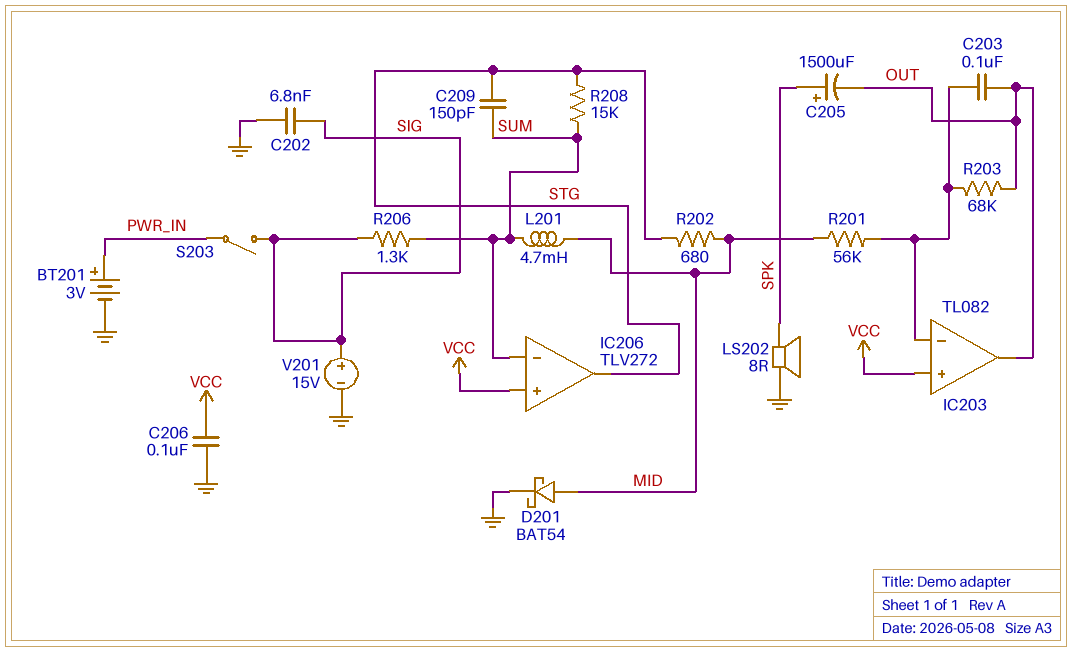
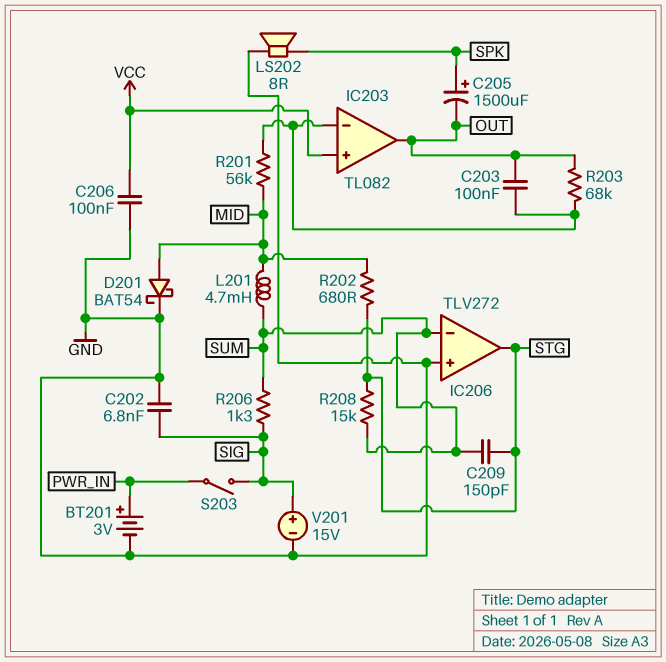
IC206 pin in+: VCC -> GND

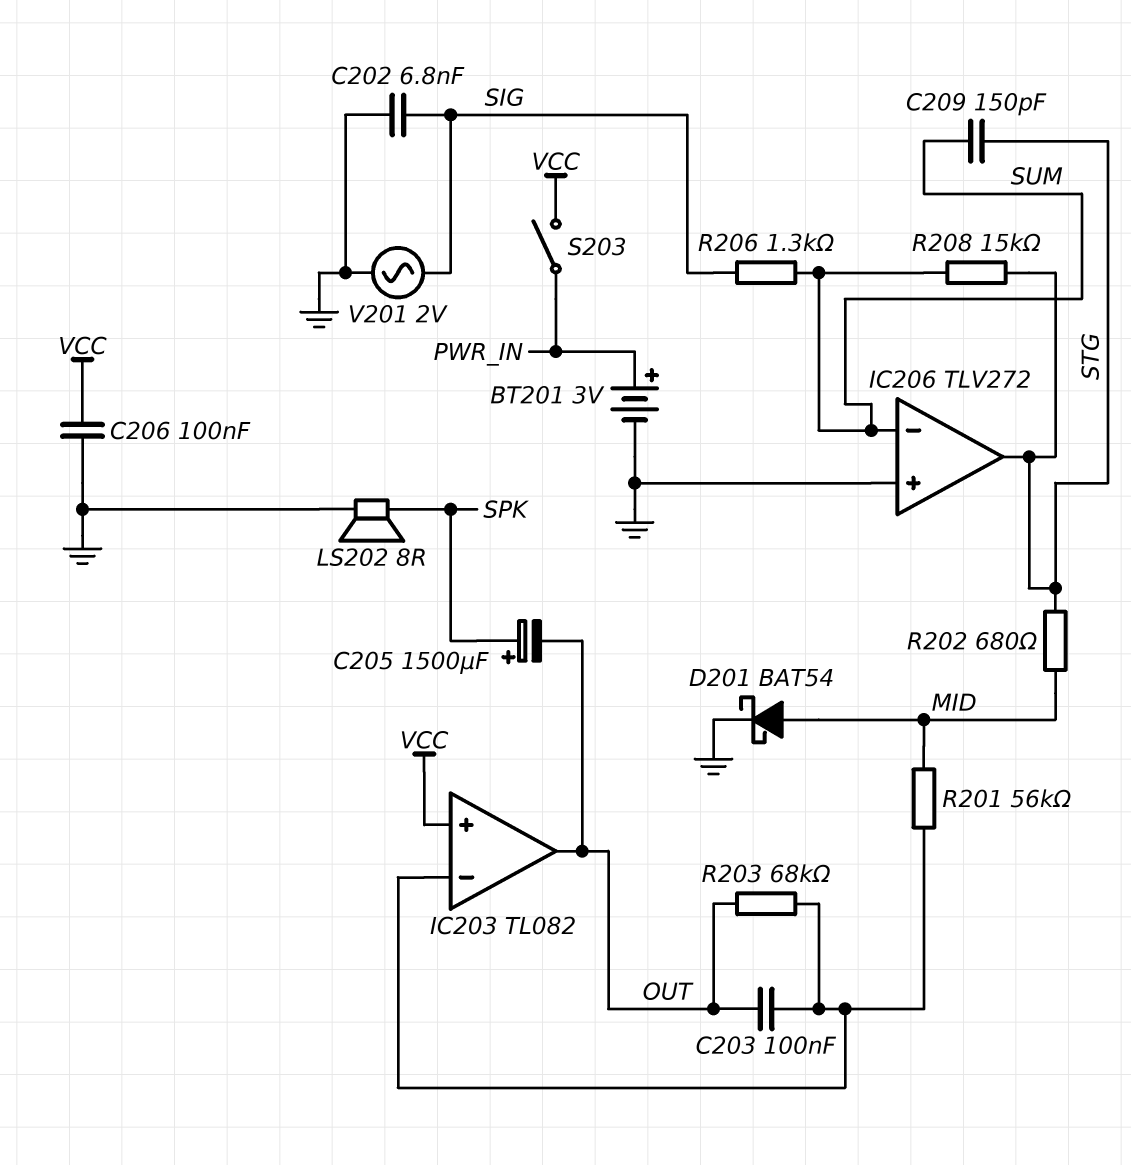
L201: 4.7mH (MID, SUM) -> none
S203: switch (PWR_IN, SIG) -> switch (PWR_IN, VCC)
V201: 15V (plus SIG, minus GND) -> AC 2V (GND, SIG)

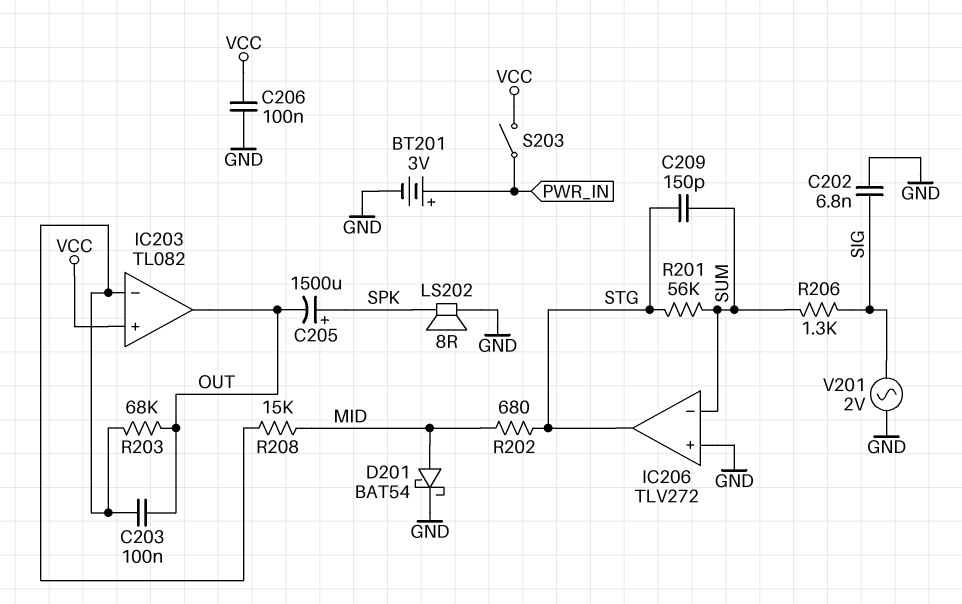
R201: 56k (IC203/in-, MID) -> 56k (STG, SUM)
R208: 15k (STG, SUM) -> 15k (IC203/in-, MID)

